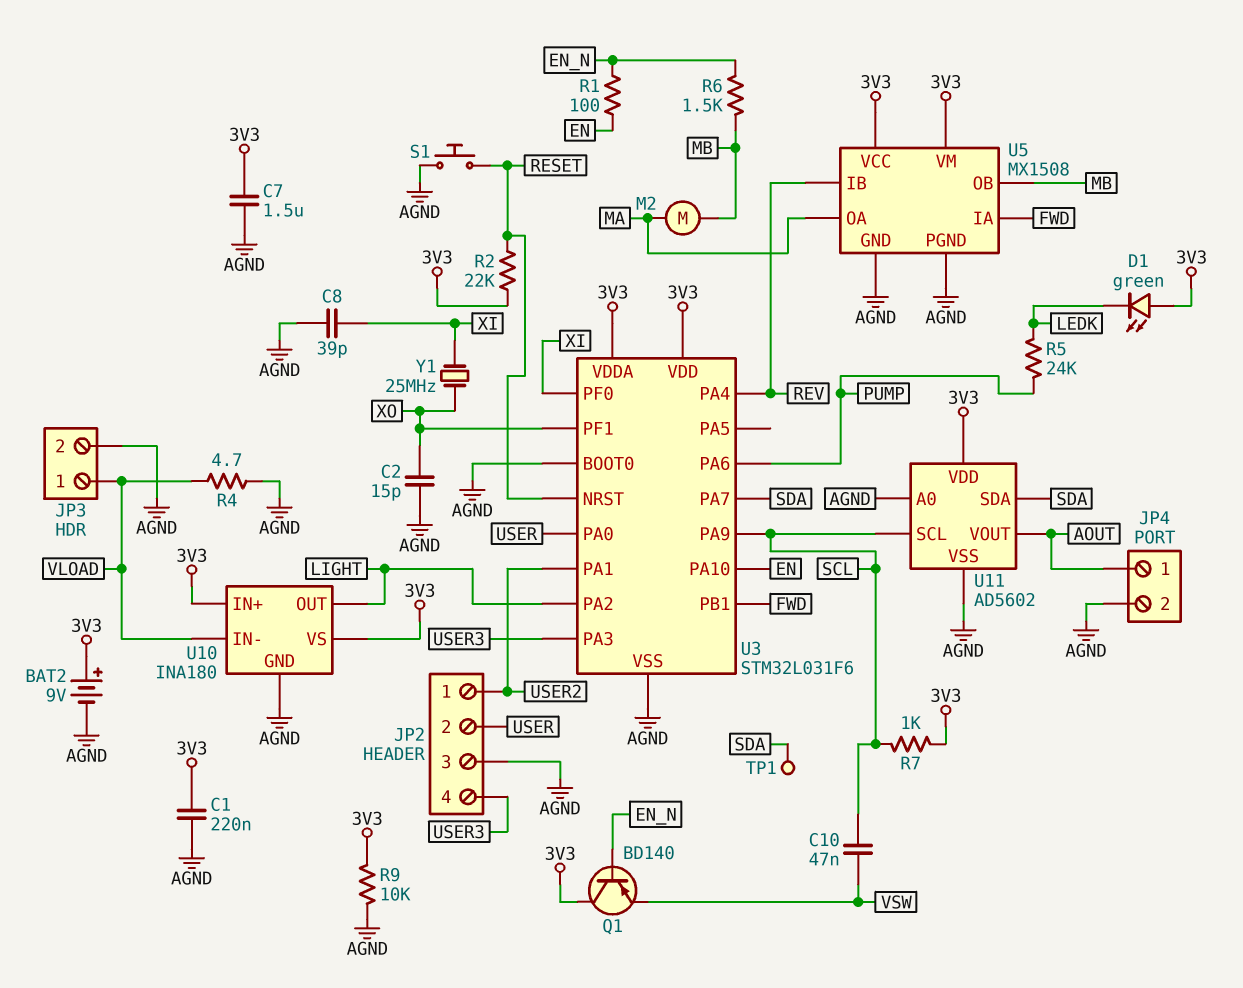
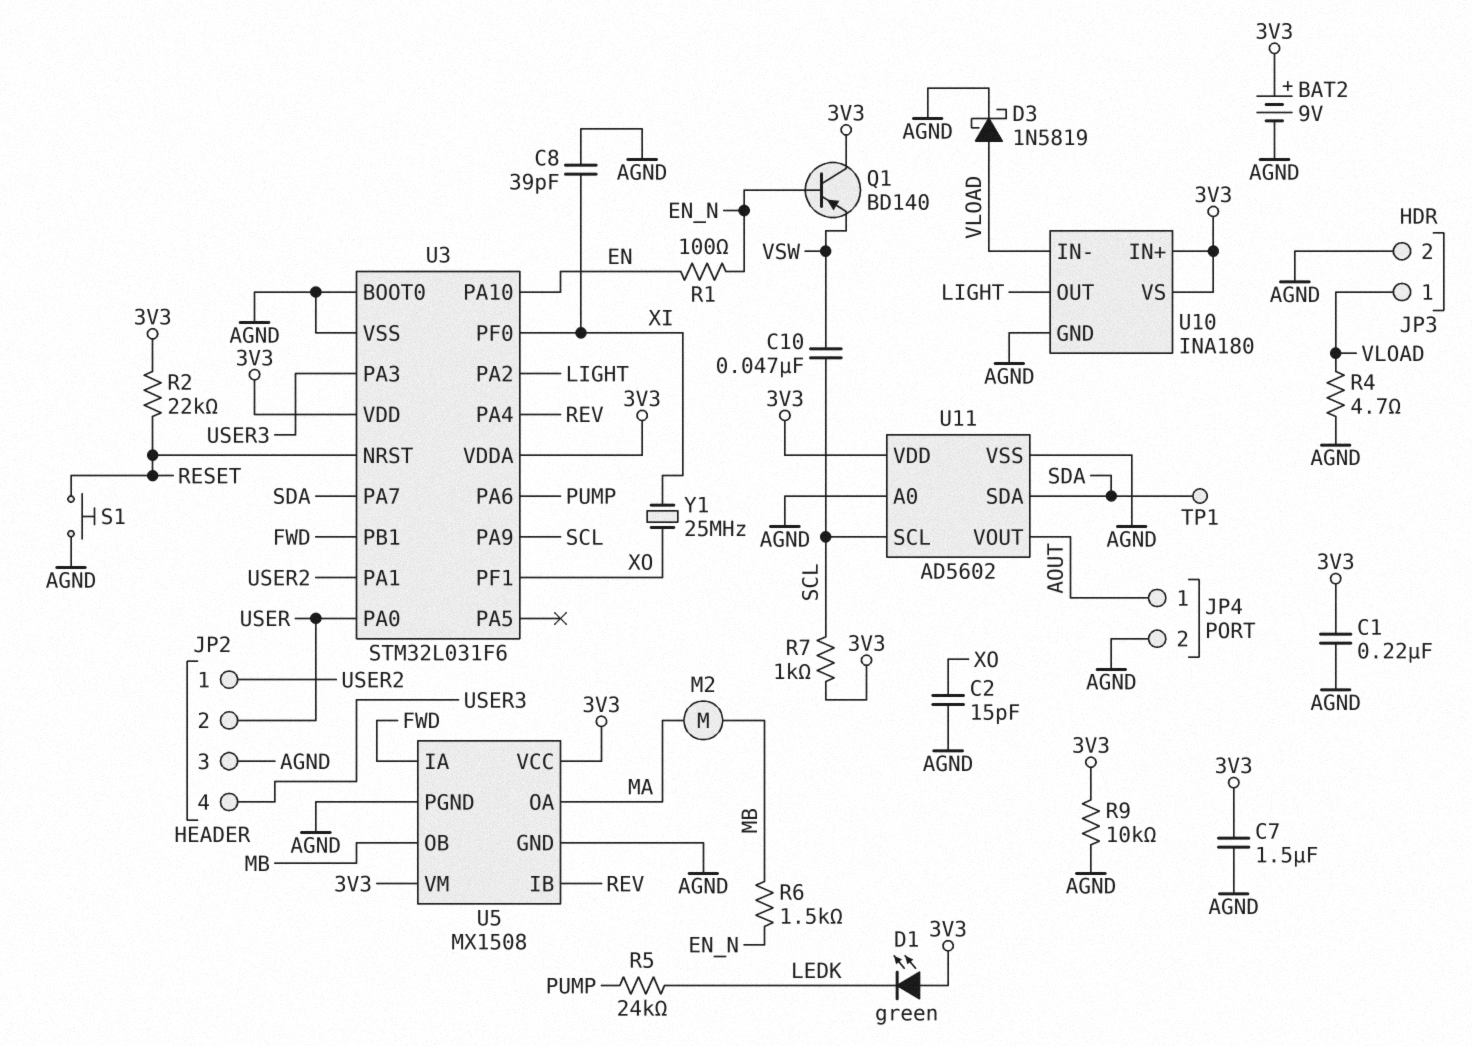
D3: none -> schottky 1N5819 (A VLOAD, K AGND)

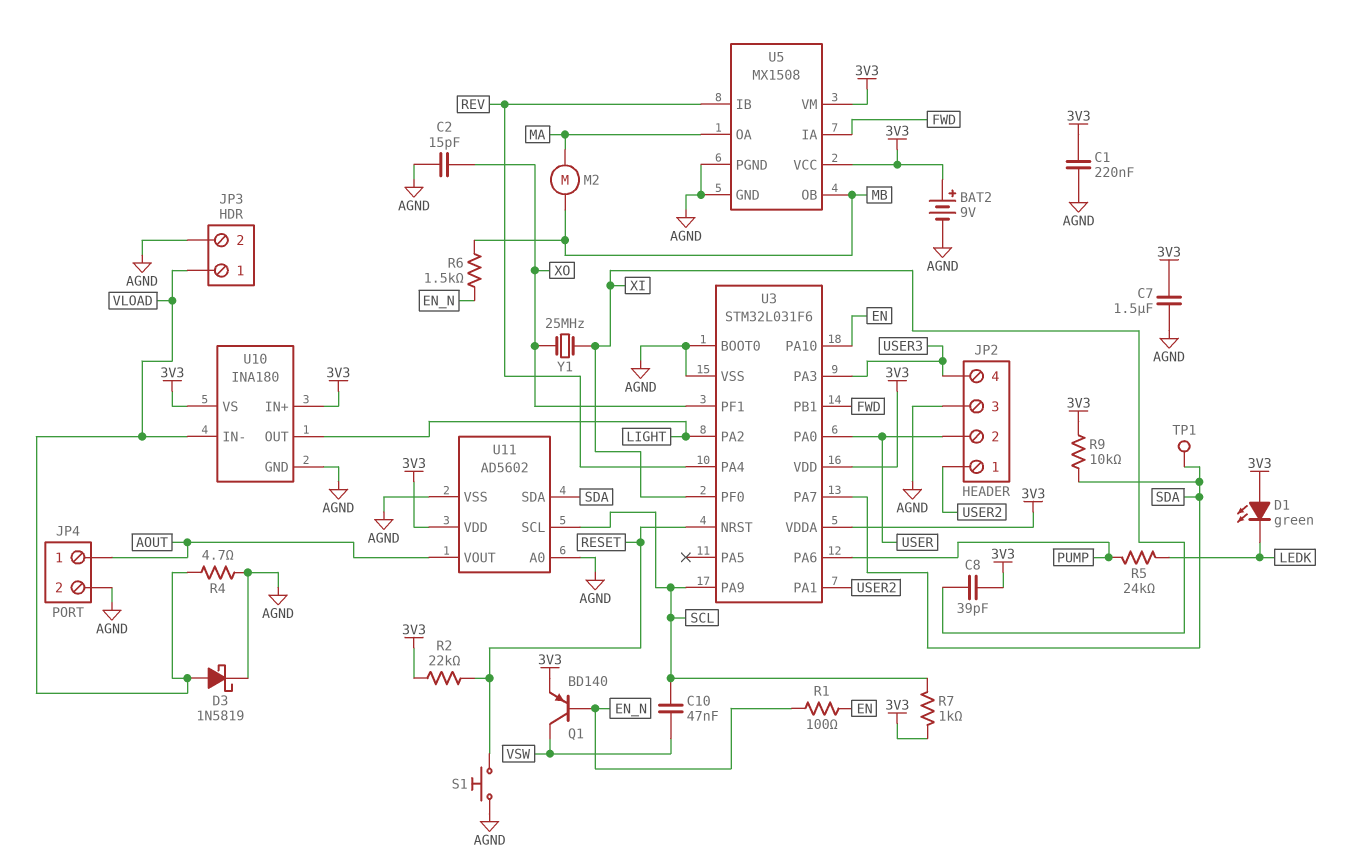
C8: 39pF (AGND, XI) -> 39pF (3V3, XI)
Q1: PNP BD140 (B EN_N, C 3V3, E VSW) -> PNP BD140 (B EN_N, C VSW, E 3V3)
R9: 10k (3V3, AGND) -> 10k (3V3, SDA)

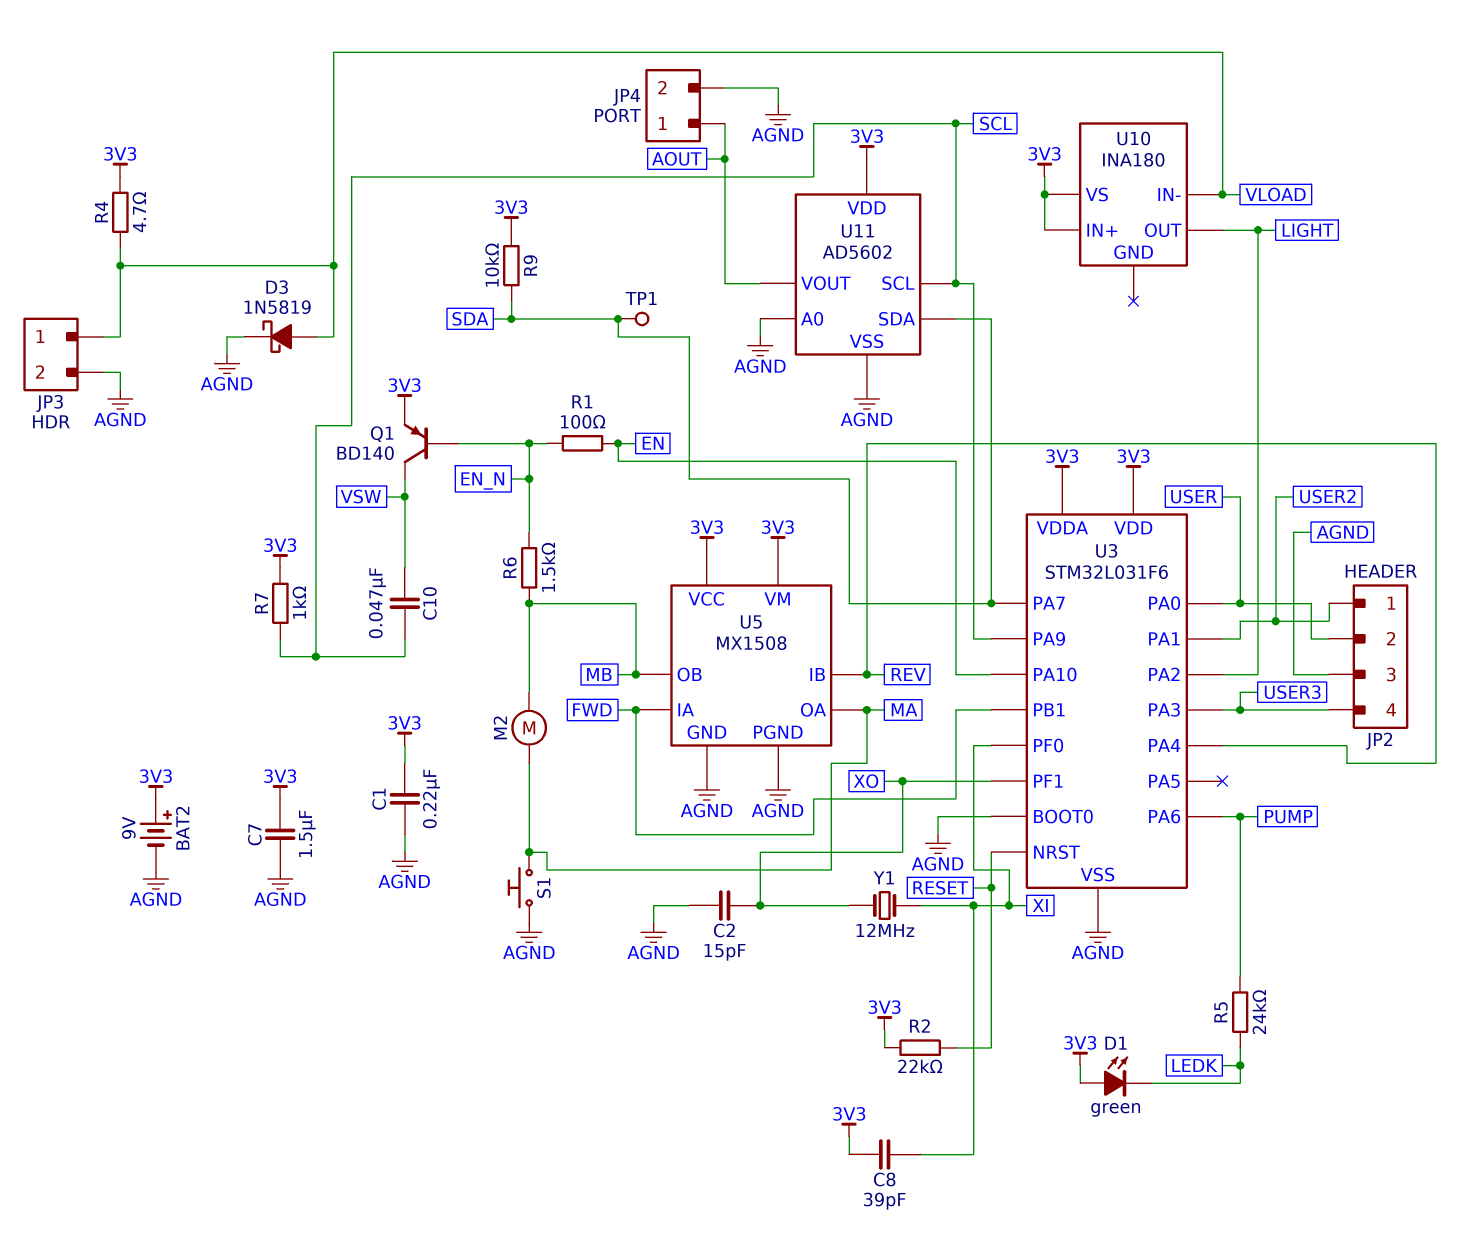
R4: 4.7 (AGND, VLOAD) -> 4.7 (3V3, VLOAD)
S1: button (AGND, RESET) -> button (AGND, MA)
U10 pin GND: AGND -> none
Y1: 25MHz (XI, XO) -> 12MHz (XI, XO)

